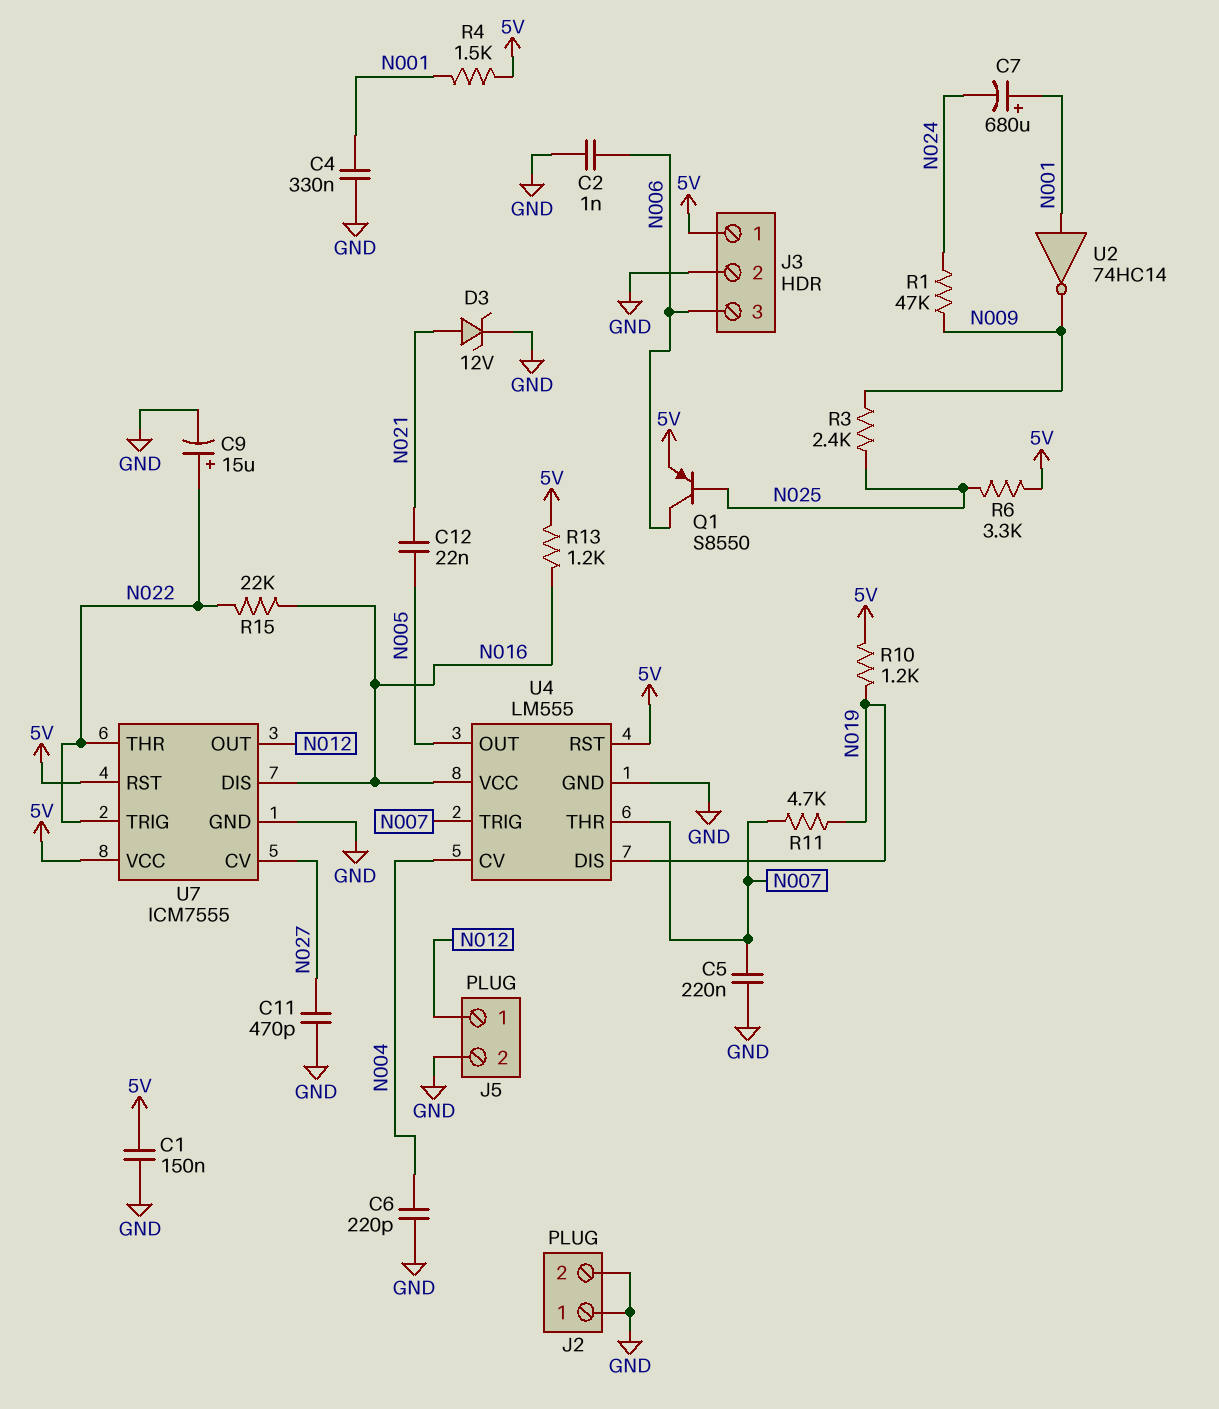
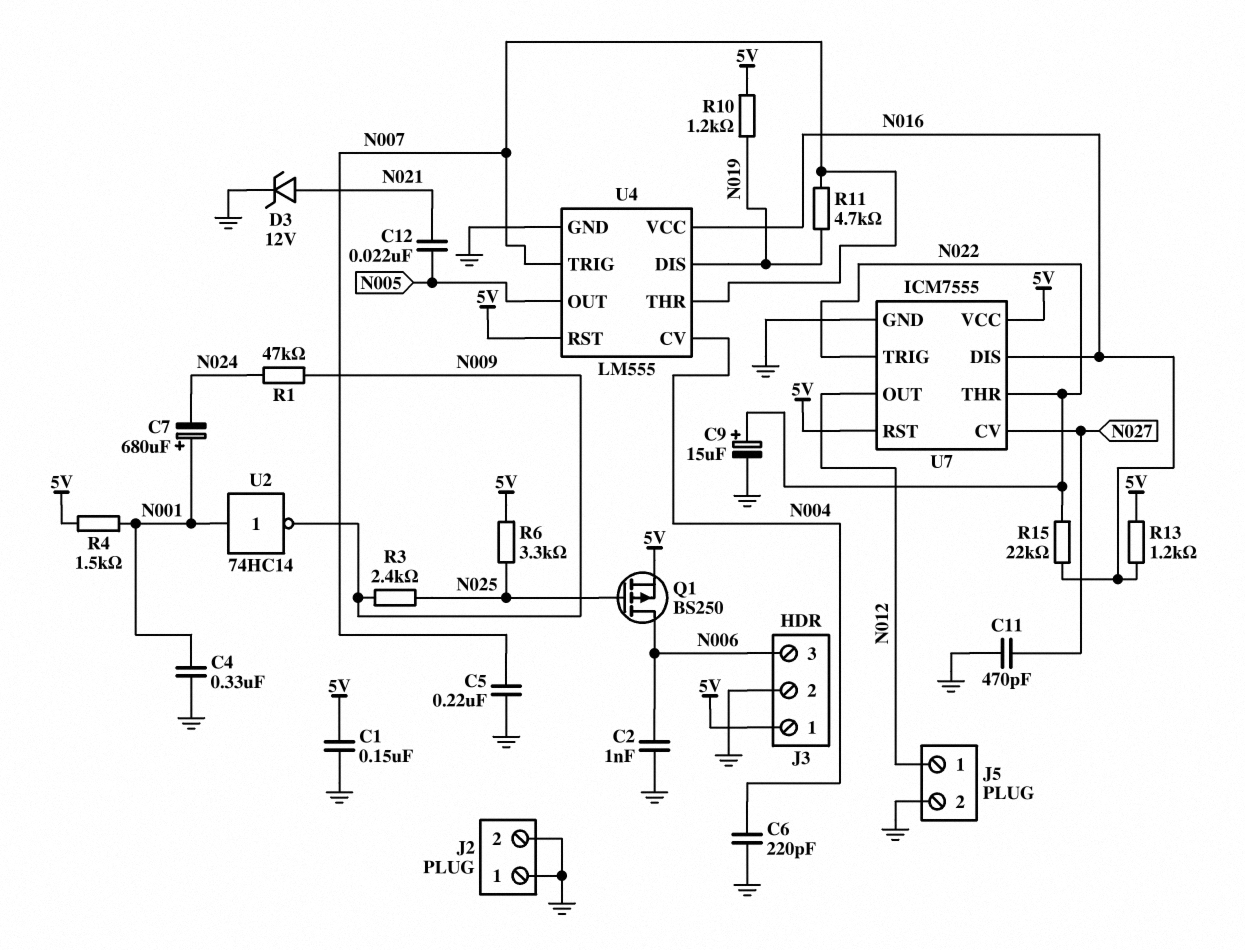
Q1: PNP S8550 (B N025, C N006, E 5V) -> PMOS BS250 (G N025, D N006, S 5V)

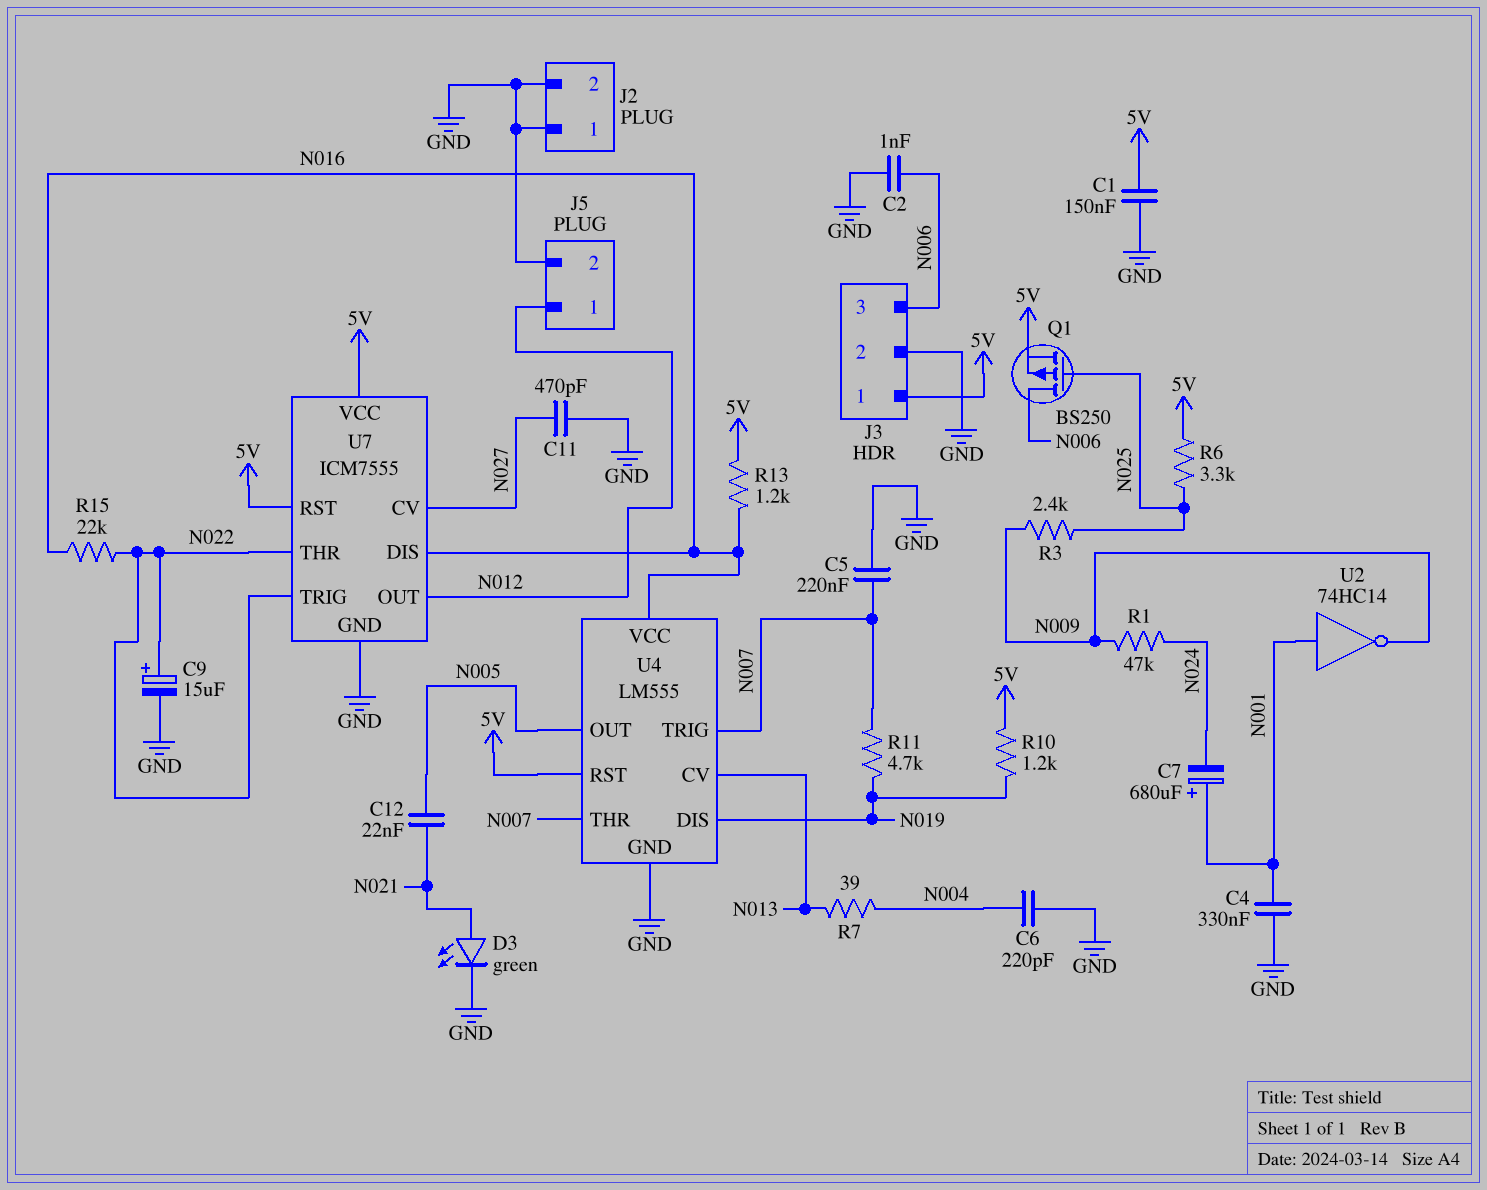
D3: zener 12V (A N021, K GND) -> LED green (A N021, K GND)
R4: 1.5k (5V, N001) -> none
R7: none -> 39 (N004, N013)
U4 pin CV: N004 -> N013

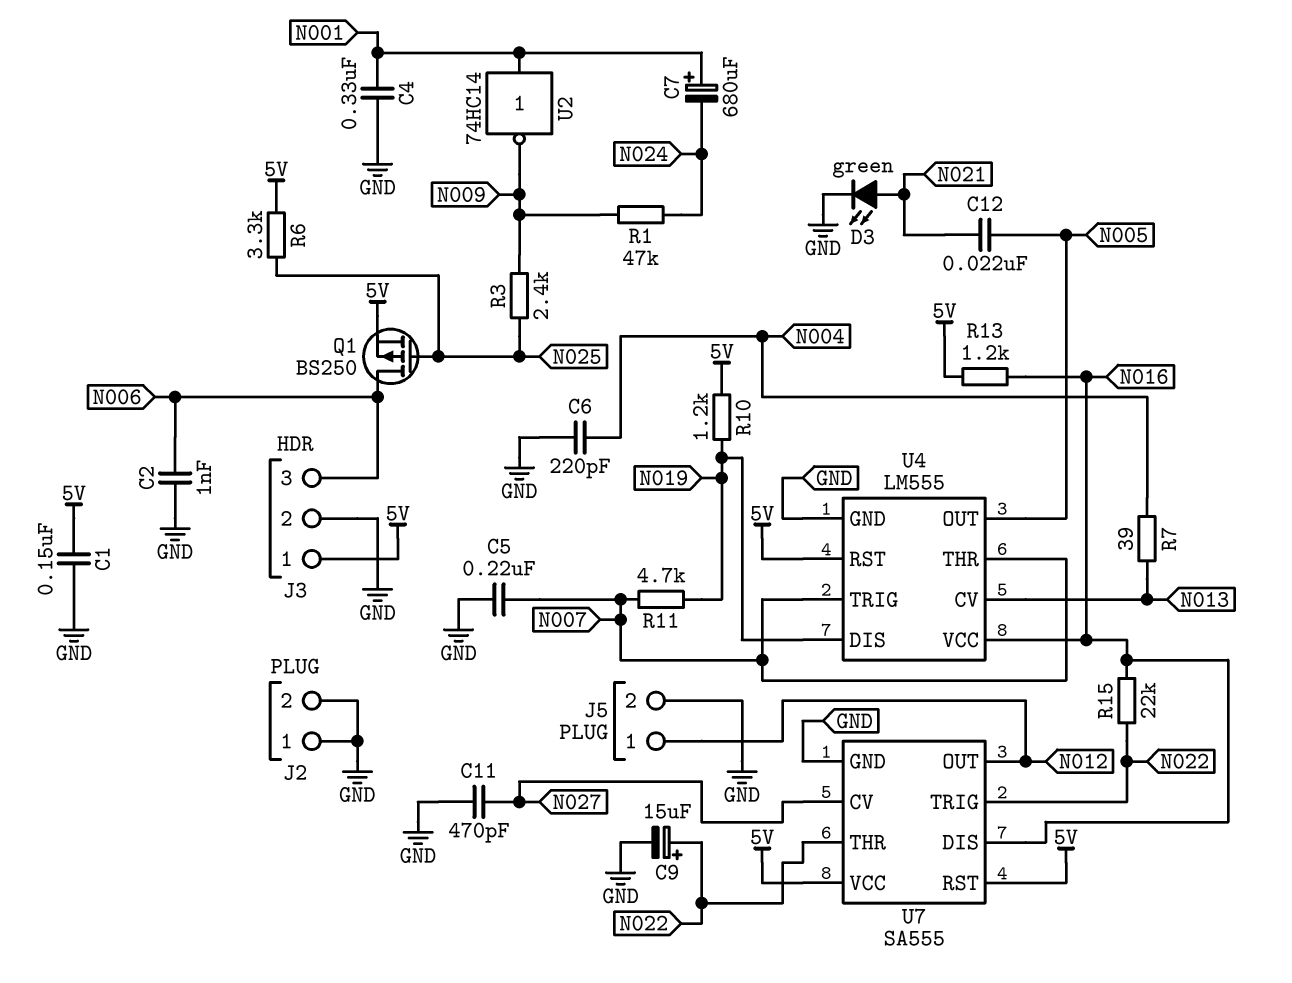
U7: ICM7555 -> SA555

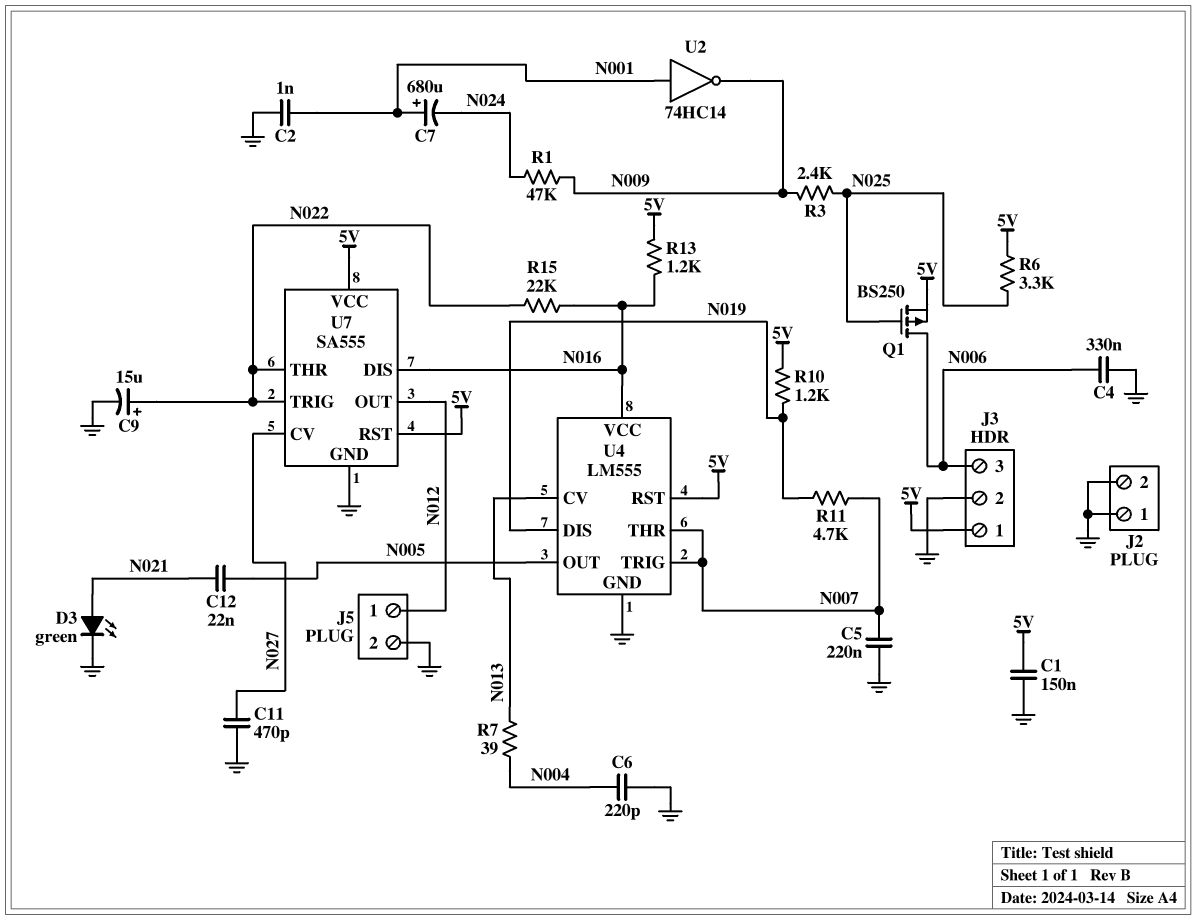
C2: 1nF (GND, N006) -> 1nF (GND, N001)
C4: 330nF (GND, N001) -> 330nF (GND, N006)

